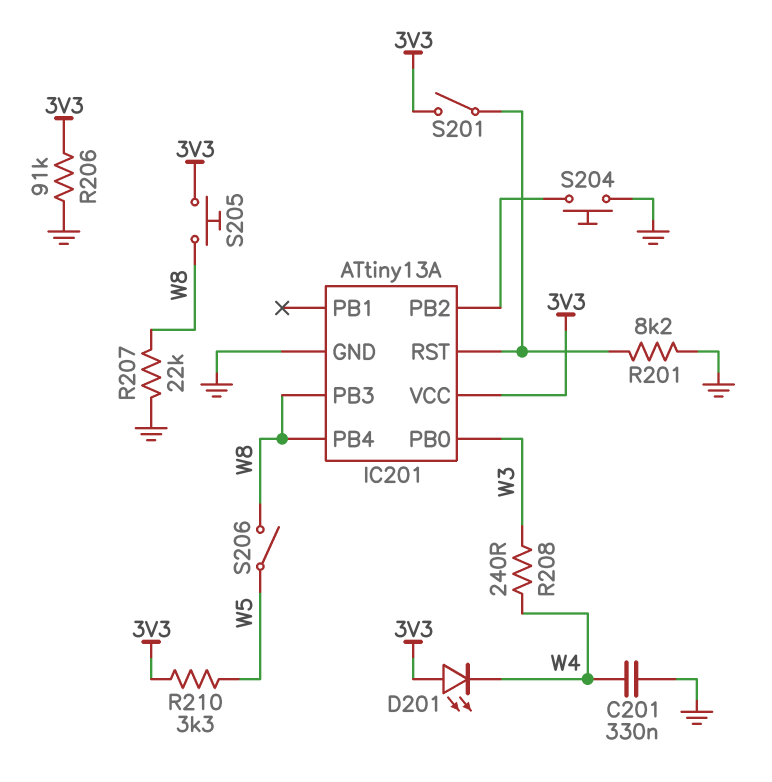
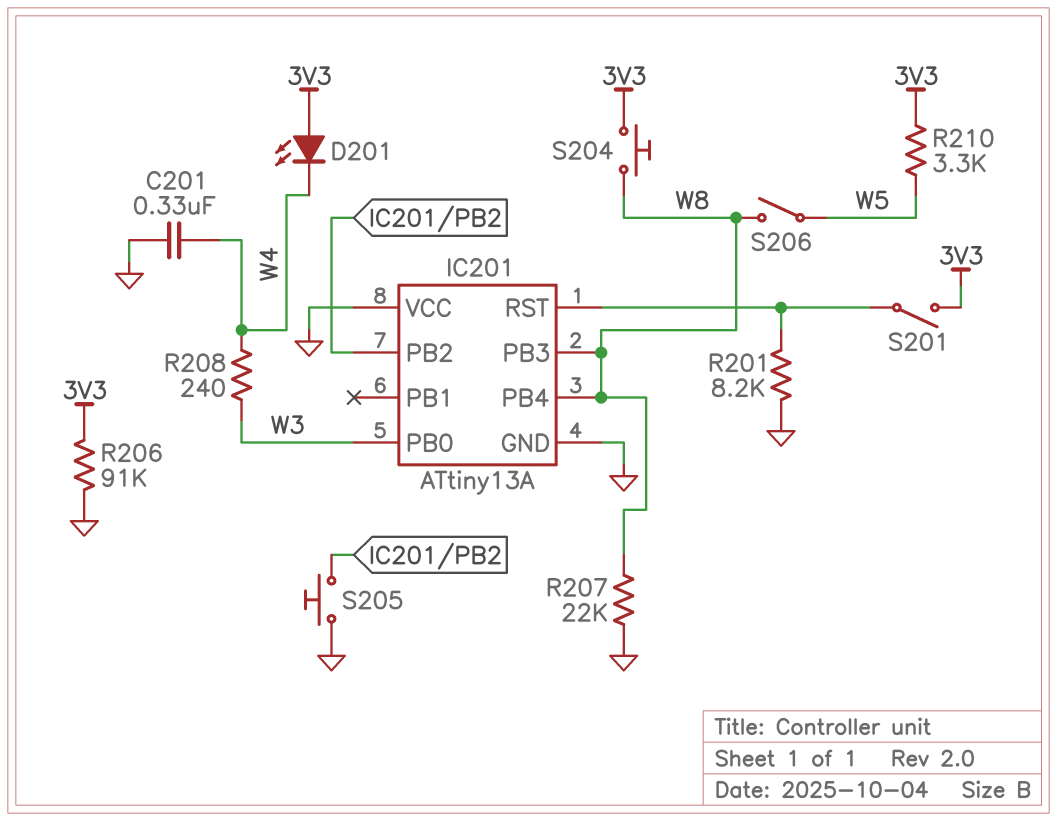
IC201 pin VCC: 3V3 -> GND
S204: button (GND, IC201/PB2) -> button (3V3, W8)
S205: button (3V3, W8) -> button (GND, IC201/PB2)

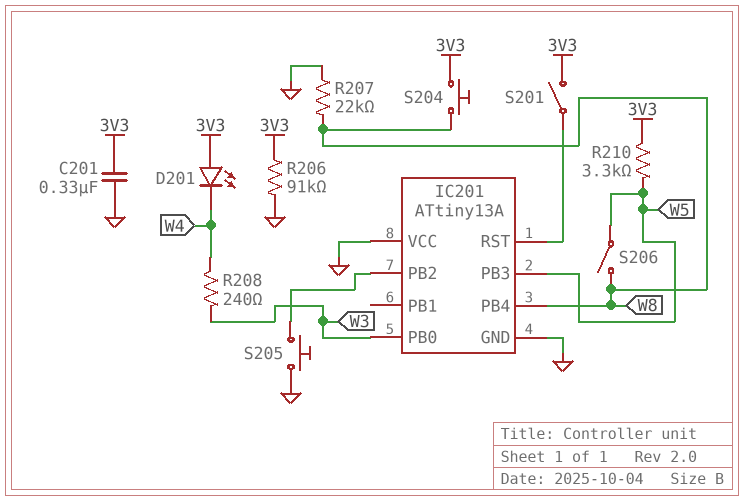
C201: 330nF (GND, W4) -> 330nF (3V3, GND)
IC201 pin PB3: W8 -> W5
R201: 8.2k (GND, IC201/RST) -> none

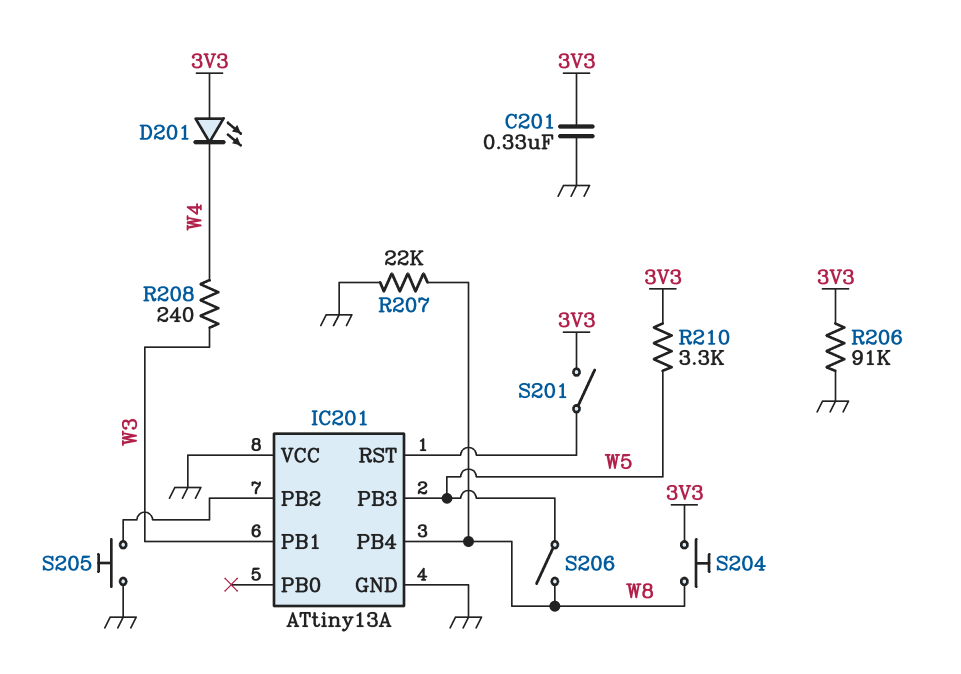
IC201 pin PB0: W3 -> none
IC201 pin PB1: none -> W3

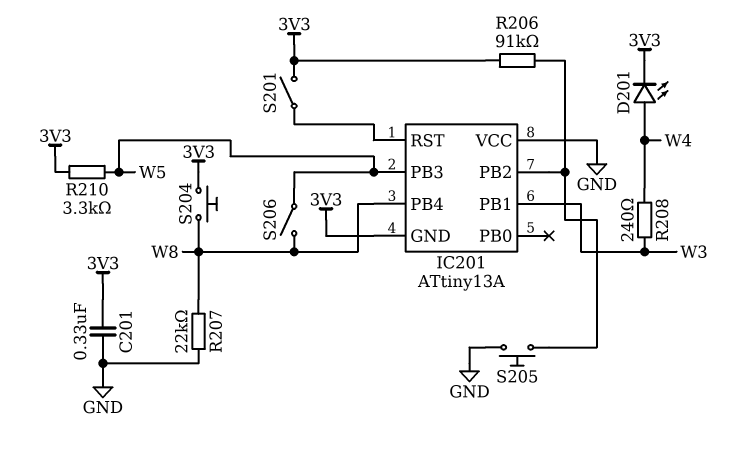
D201: LED (A 3V3, K W4) -> LED (A W4, K 3V3)
IC201 pin GND: GND -> 3V3
R206: 91k (3V3, GND) -> 91k (3V3, IC201/PB2)

